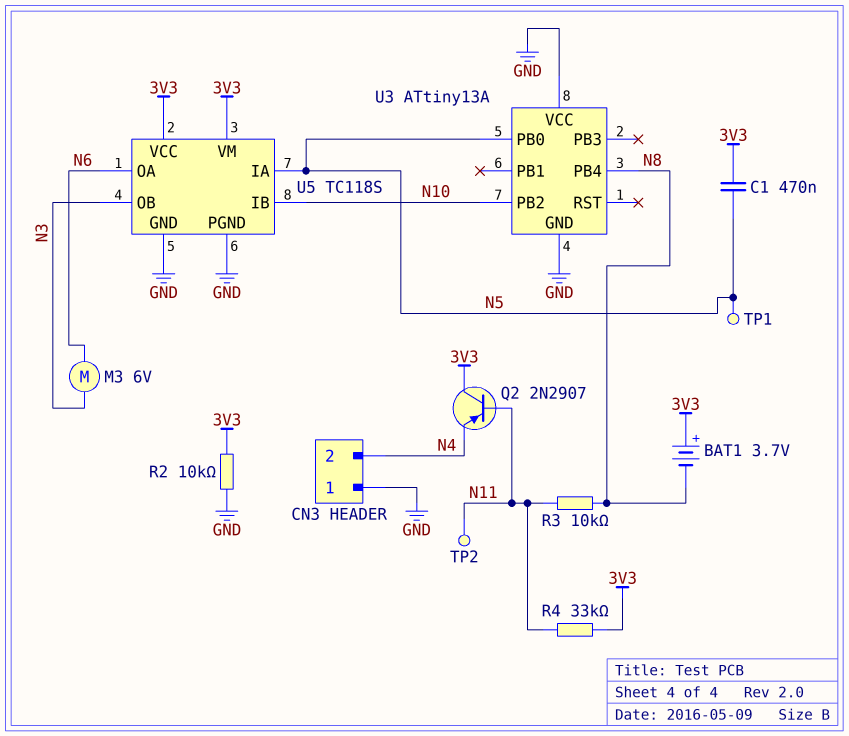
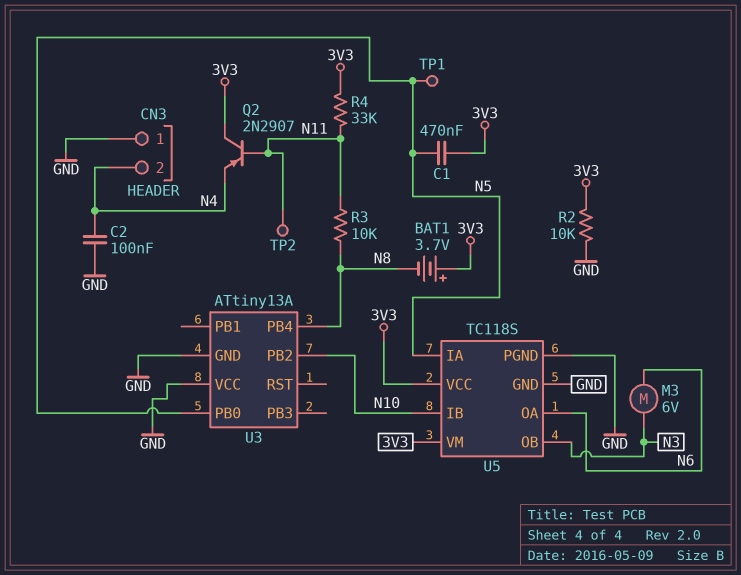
C2: none -> 100nF (GND, N4)

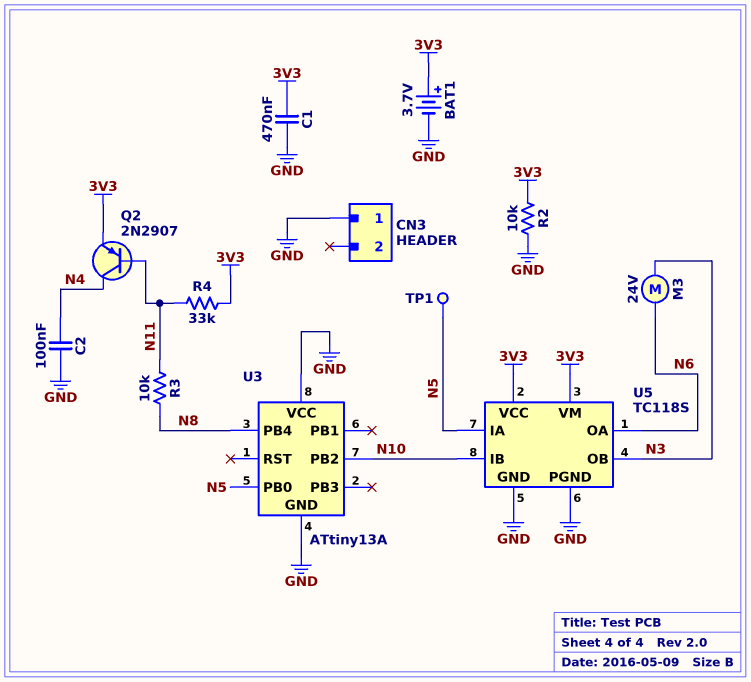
BAT1: 3.7V (plus 3V3, minus N8) -> 3.7V (plus 3V3, minus GND)
C1: 470nF (3V3, N5) -> 470nF (3V3, GND)
CN3 pin 2: N4 -> none
M3: motor 6V (N3, N6) -> motor 24V (N3, N6)
Q2: PNP 2N2907 (B N11, C 3V3, E N4) -> PNP 2N2907 (B N11, C N4, E 3V3)
TP2: test point (N11) -> none

